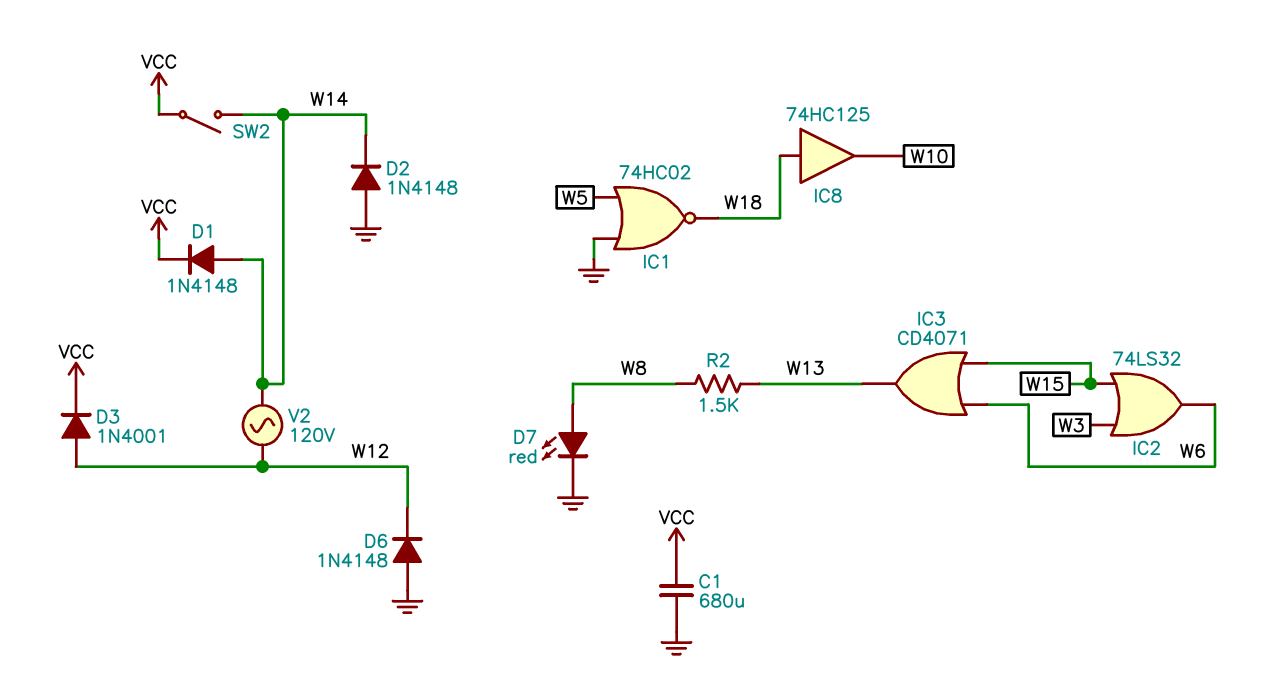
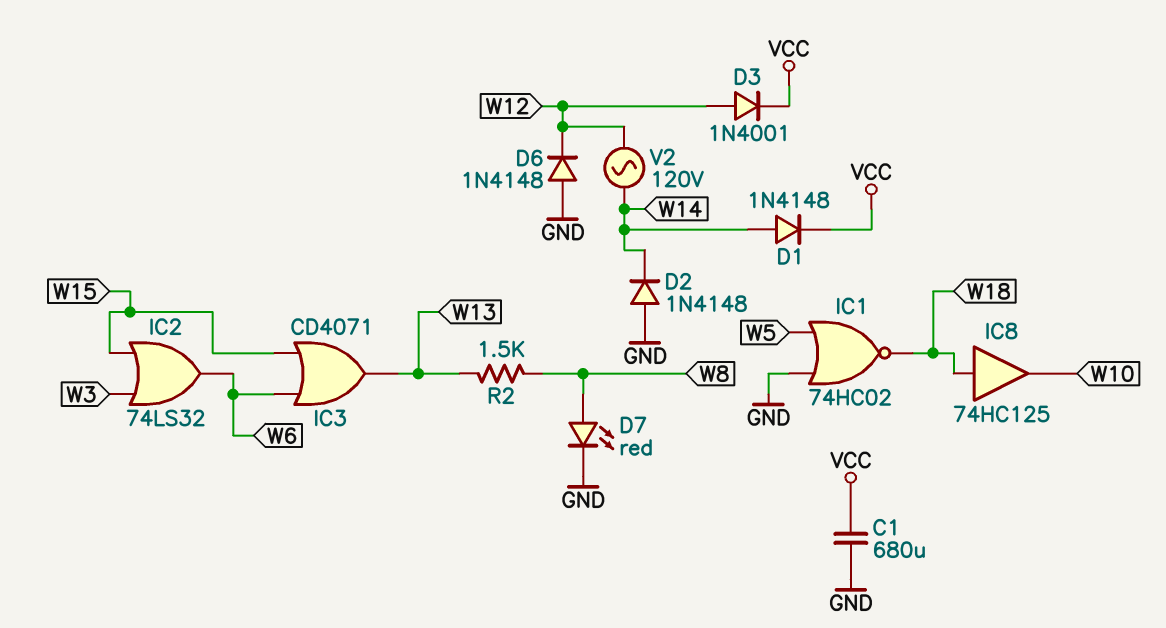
SW2: switch (VCC, W14) -> none

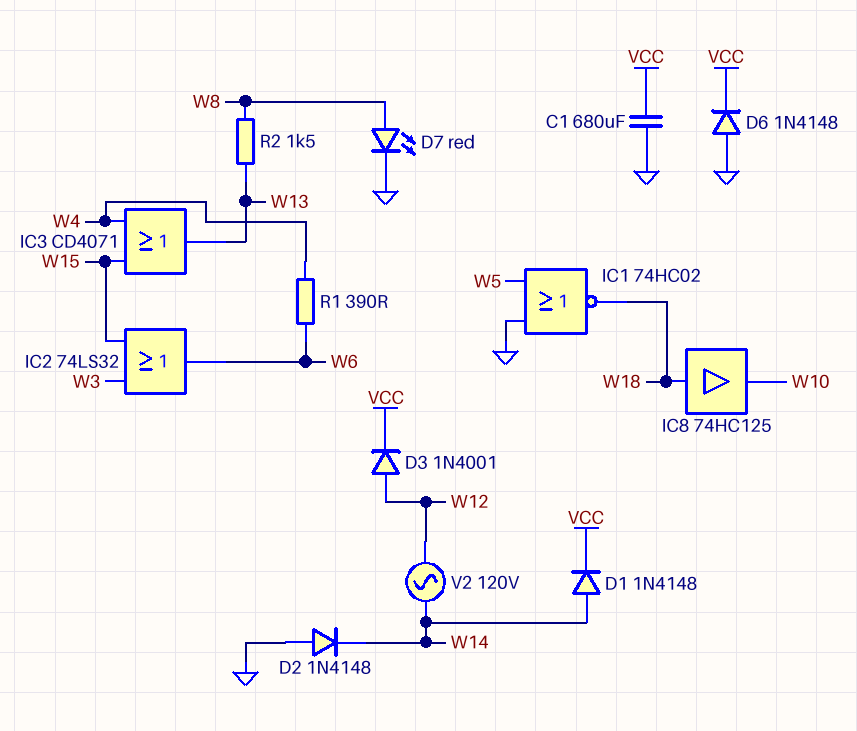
D6: diode 1N4148 (A GND, K W12) -> diode 1N4148 (A GND, K VCC)
IC3: OR CD4071 (in W6, in W15, out W13) -> OR CD4071 (in W4, in W15, out W13)
R1: none -> 390 (W4, W6)

